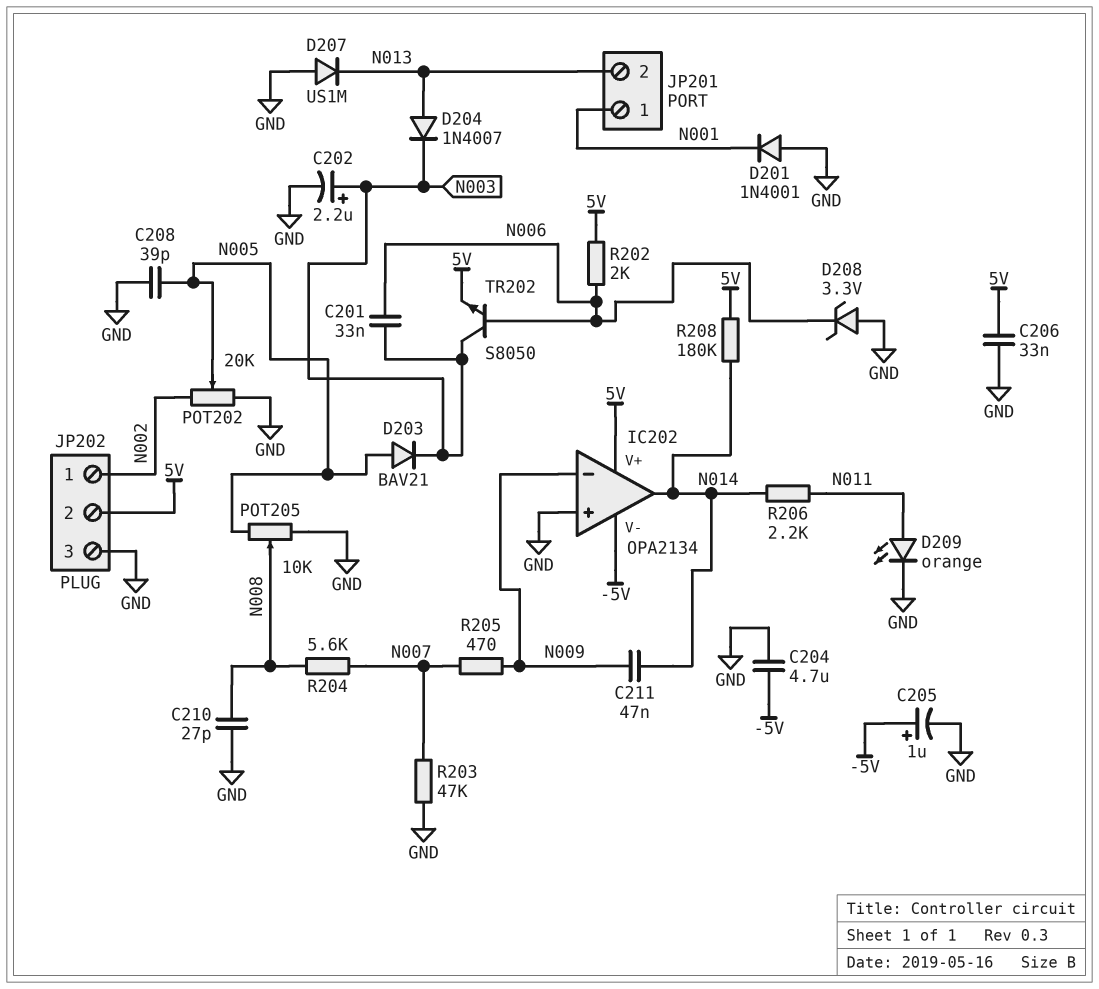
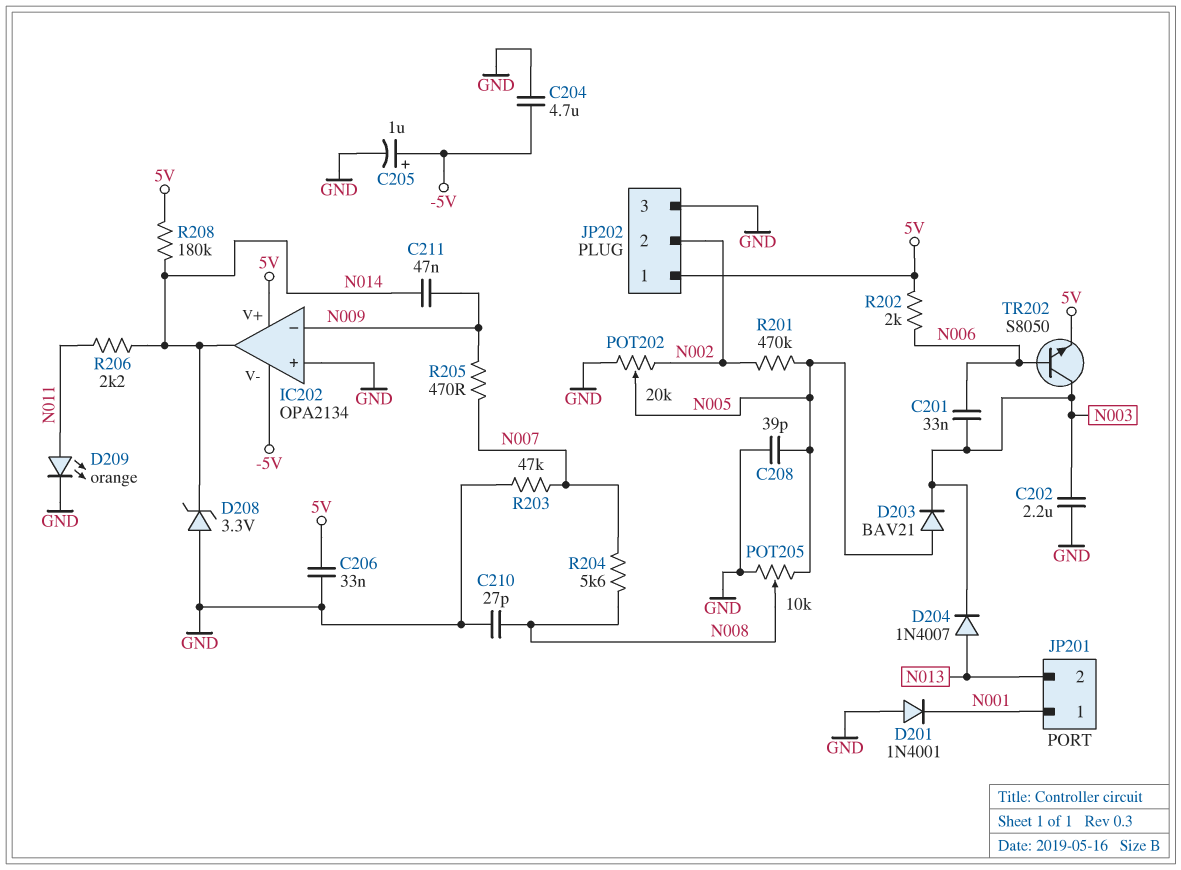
C202: 2.2uF (plus N003, minus GND) -> 2.2uF (GND, N003)
D207: diode US1M (A GND, K N013) -> none
D208: zener 3.3V (A GND, K N006) -> zener 3.3V (A GND, K N014)
JP202 pin 1: N002 -> 5V
JP202 pin 2: 5V -> N002
R201: none -> 470k (N002, N005)

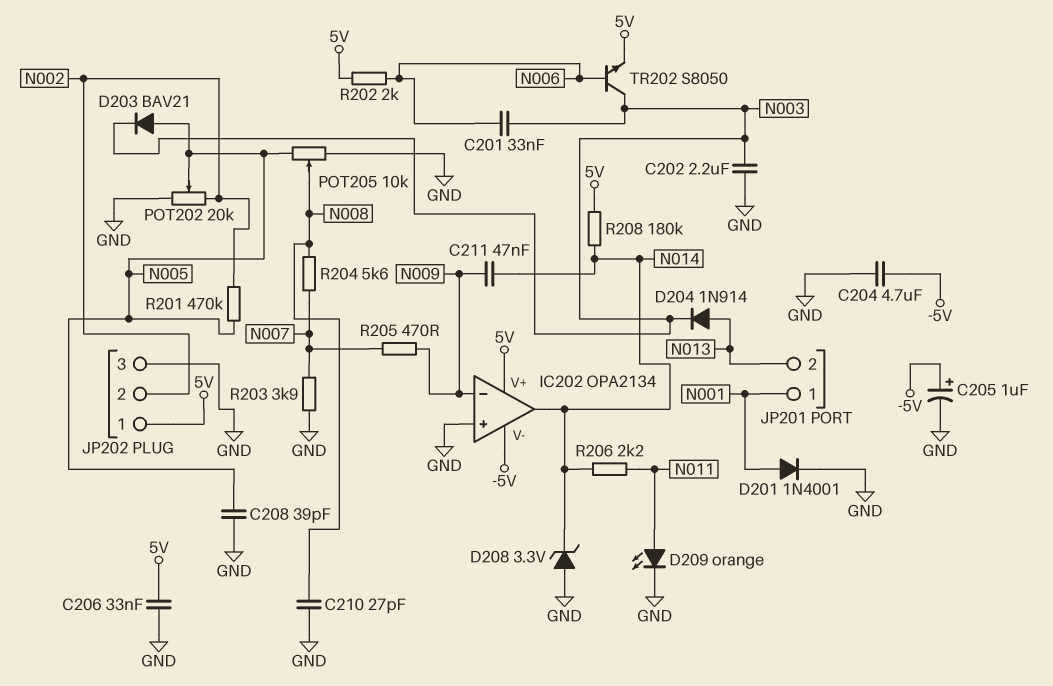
D201: diode 1N4001 (A GND, K N001) -> diode 1N4001 (A N001, K GND)
D204: diode 1N4007 (A N013, K N003) -> diode 1N914 (A N013, K N003)
R203: 47k (GND, N007) -> 3.9k (GND, N007)

